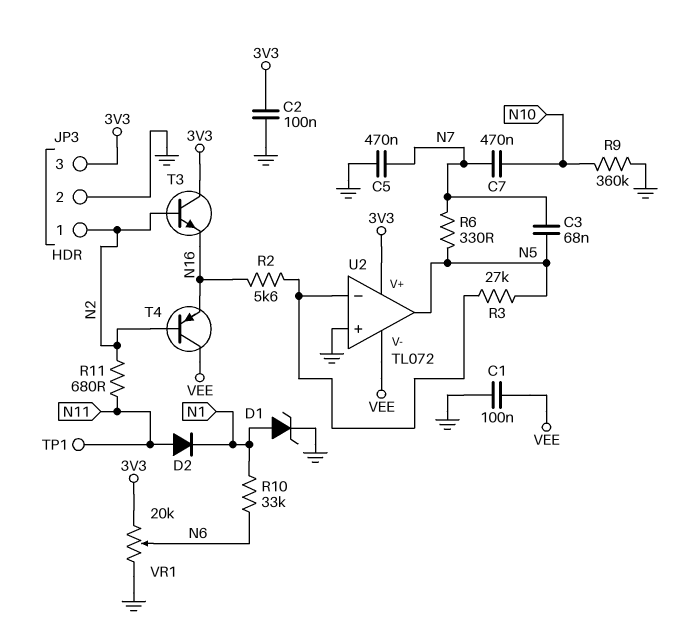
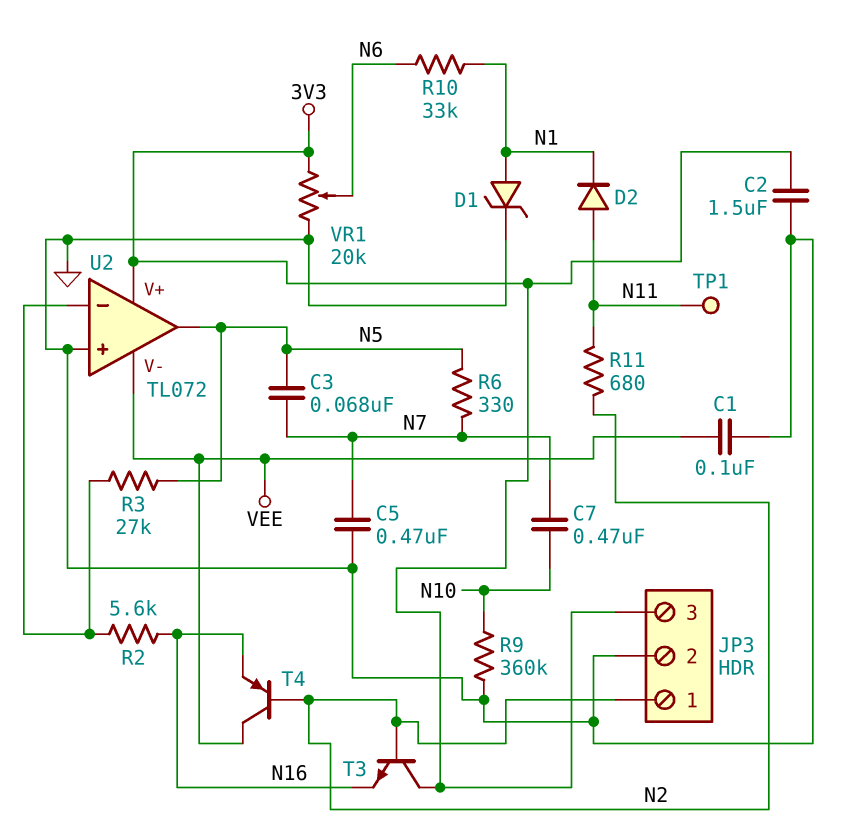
C2: 100nF (3V3, GND) -> 1.5uF (3V3, GND)

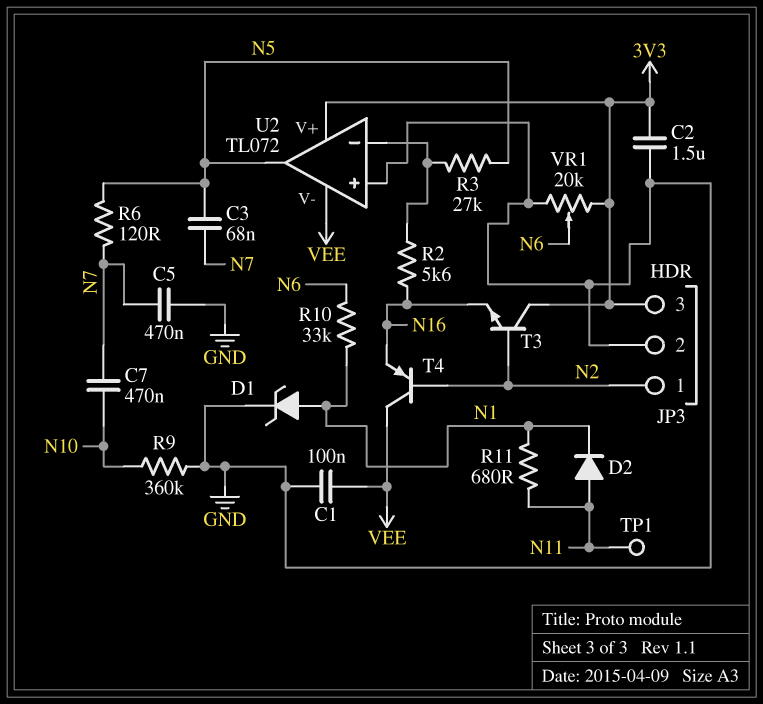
R6: 330 (N5, N7) -> 120 (N5, N7)
R11: 680 (N2, N11) -> 680 (N1, N11)

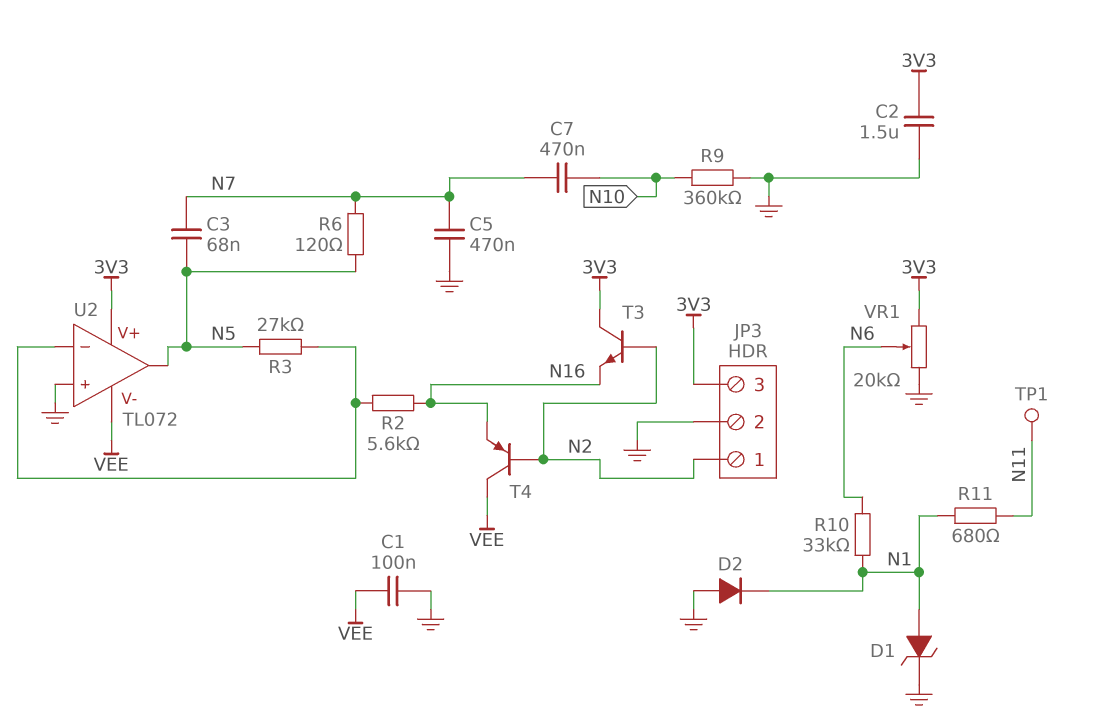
D2: diode (A N11, K N1) -> diode (A GND, K N1)

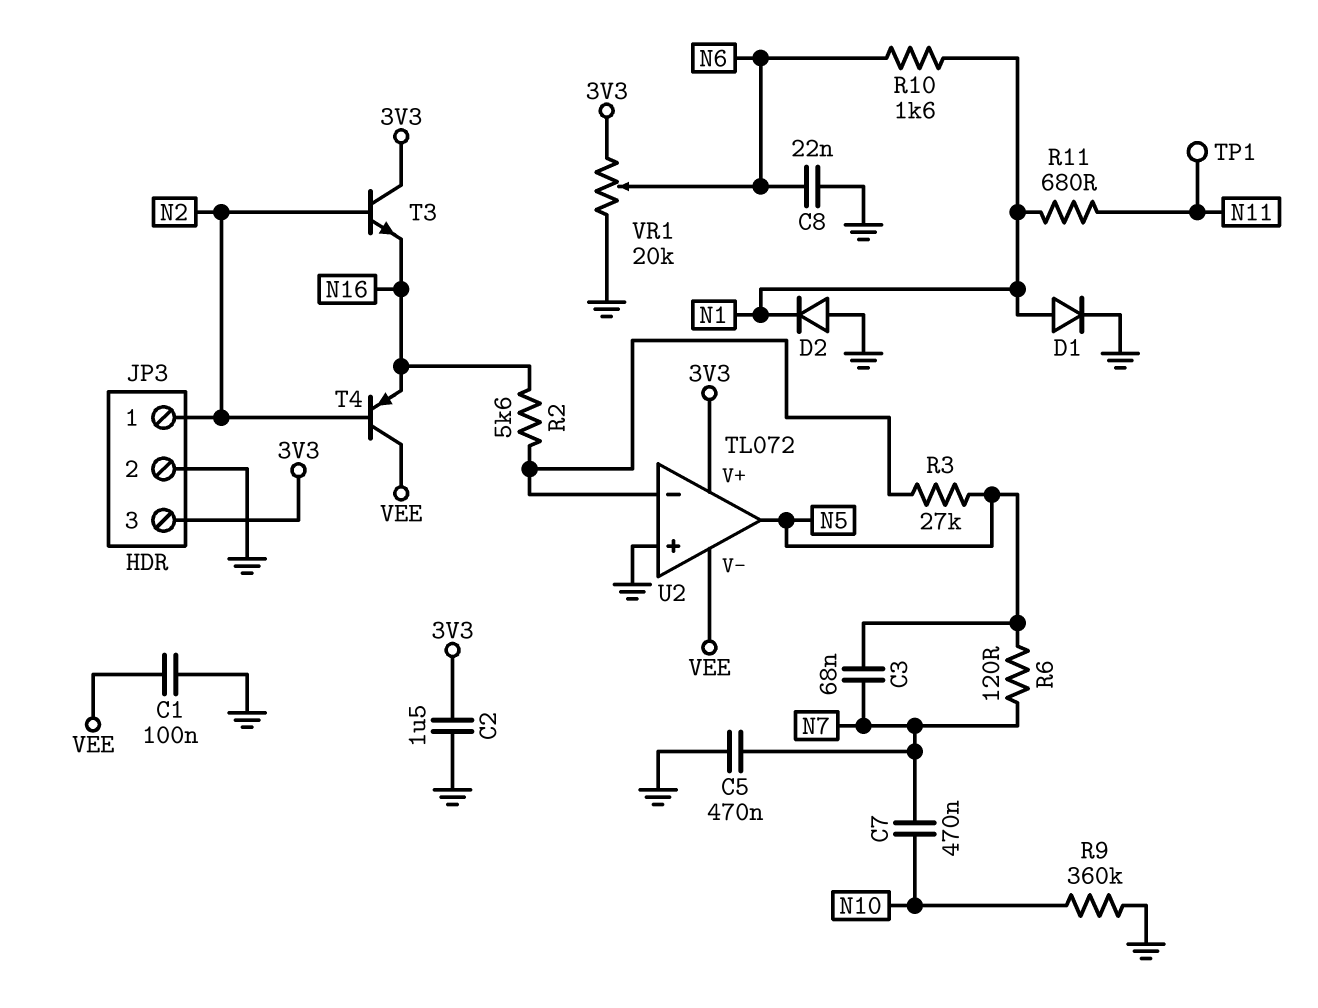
C8: none -> 22nF (GND, N6)
D1: zener (A N1, K GND) -> diode (A N1, K GND)
R10: 33k (N1, N6) -> 1.6k (N1, N6)

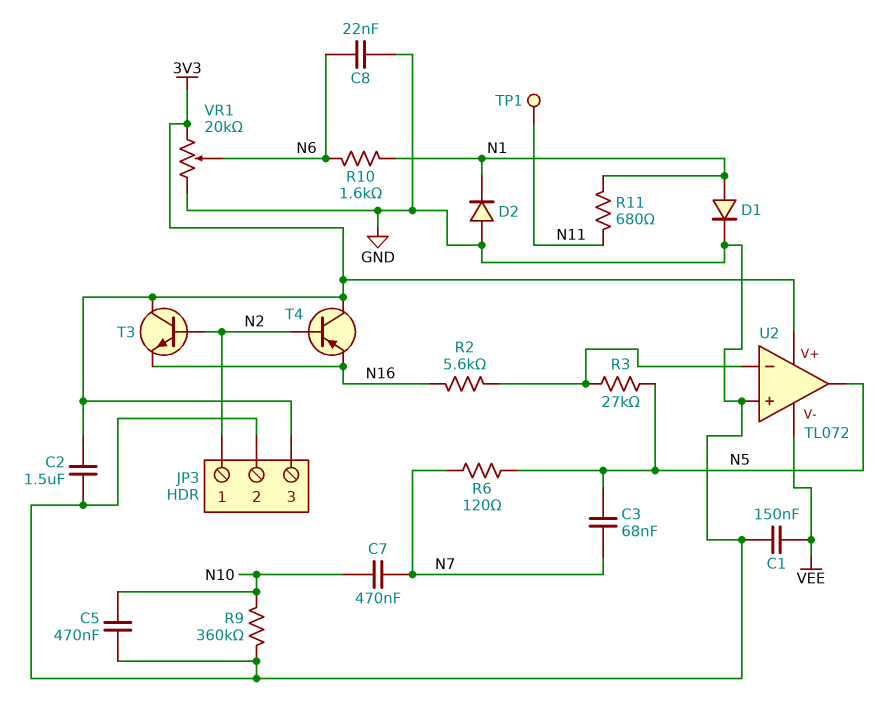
C1: 100nF (GND, VEE) -> 150nF (GND, VEE)
C5: 470nF (GND, N7) -> 470nF (GND, N10)
T4: PNP (B N2, C VEE, E N16) -> PNP (B N2, C 3V3, E N16)

